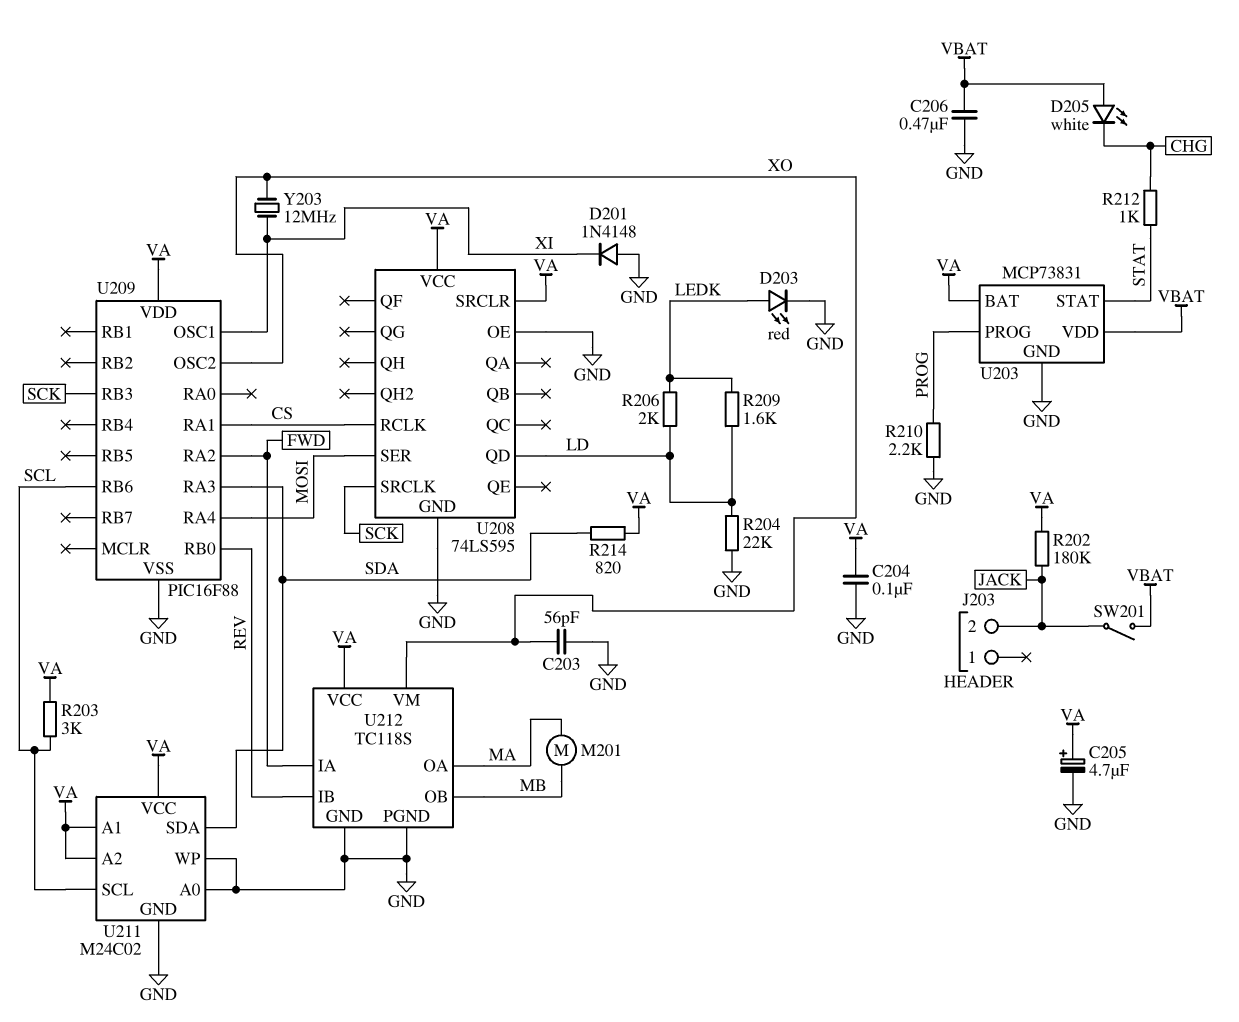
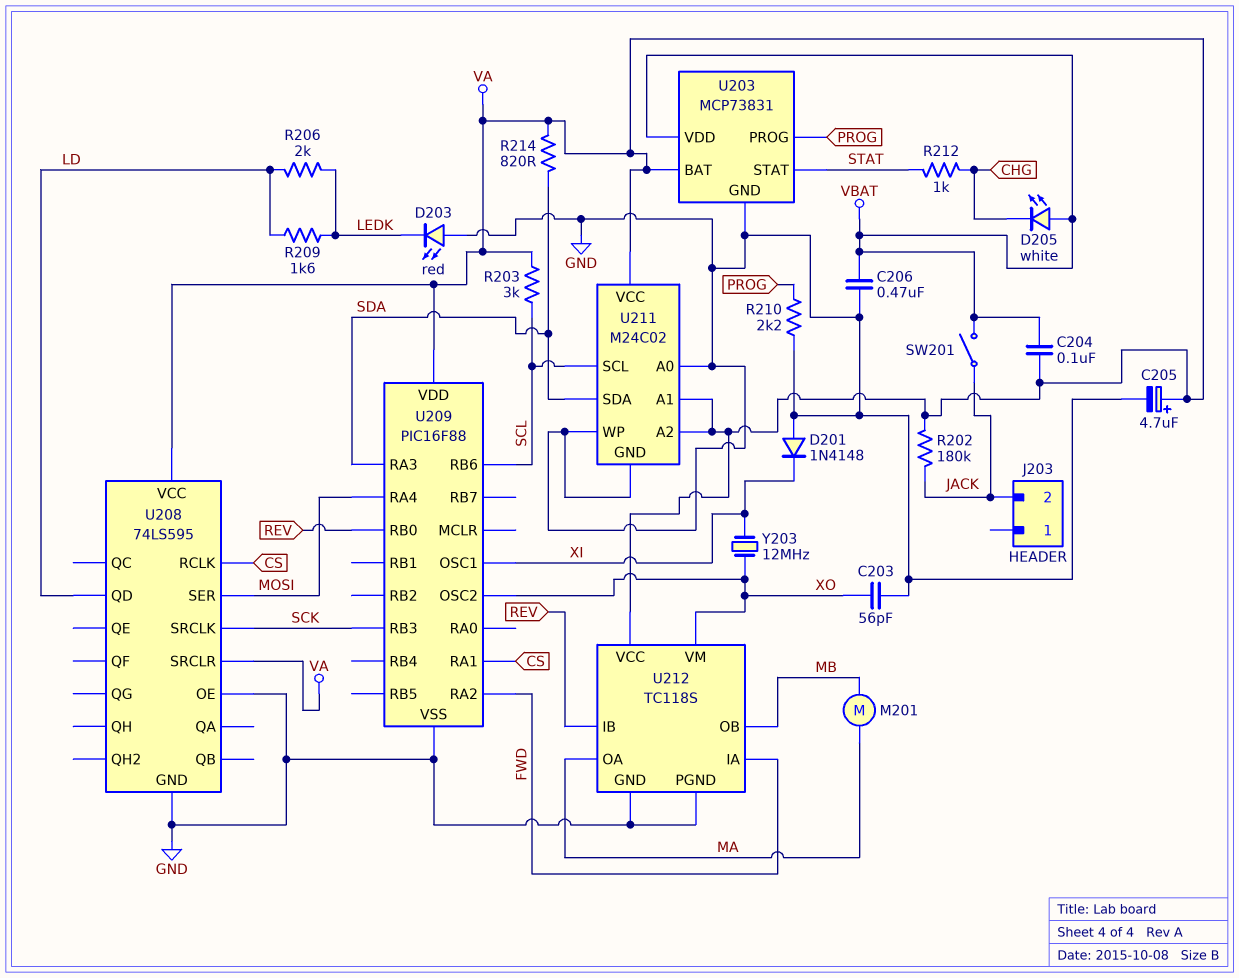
C204: 100nF (GND, VA) -> 100nF (VA, VBAT)
D203: LED red (A LEDK, K GND) -> LED red (A GND, K LEDK)
R204: 22k (GND, LD) -> none

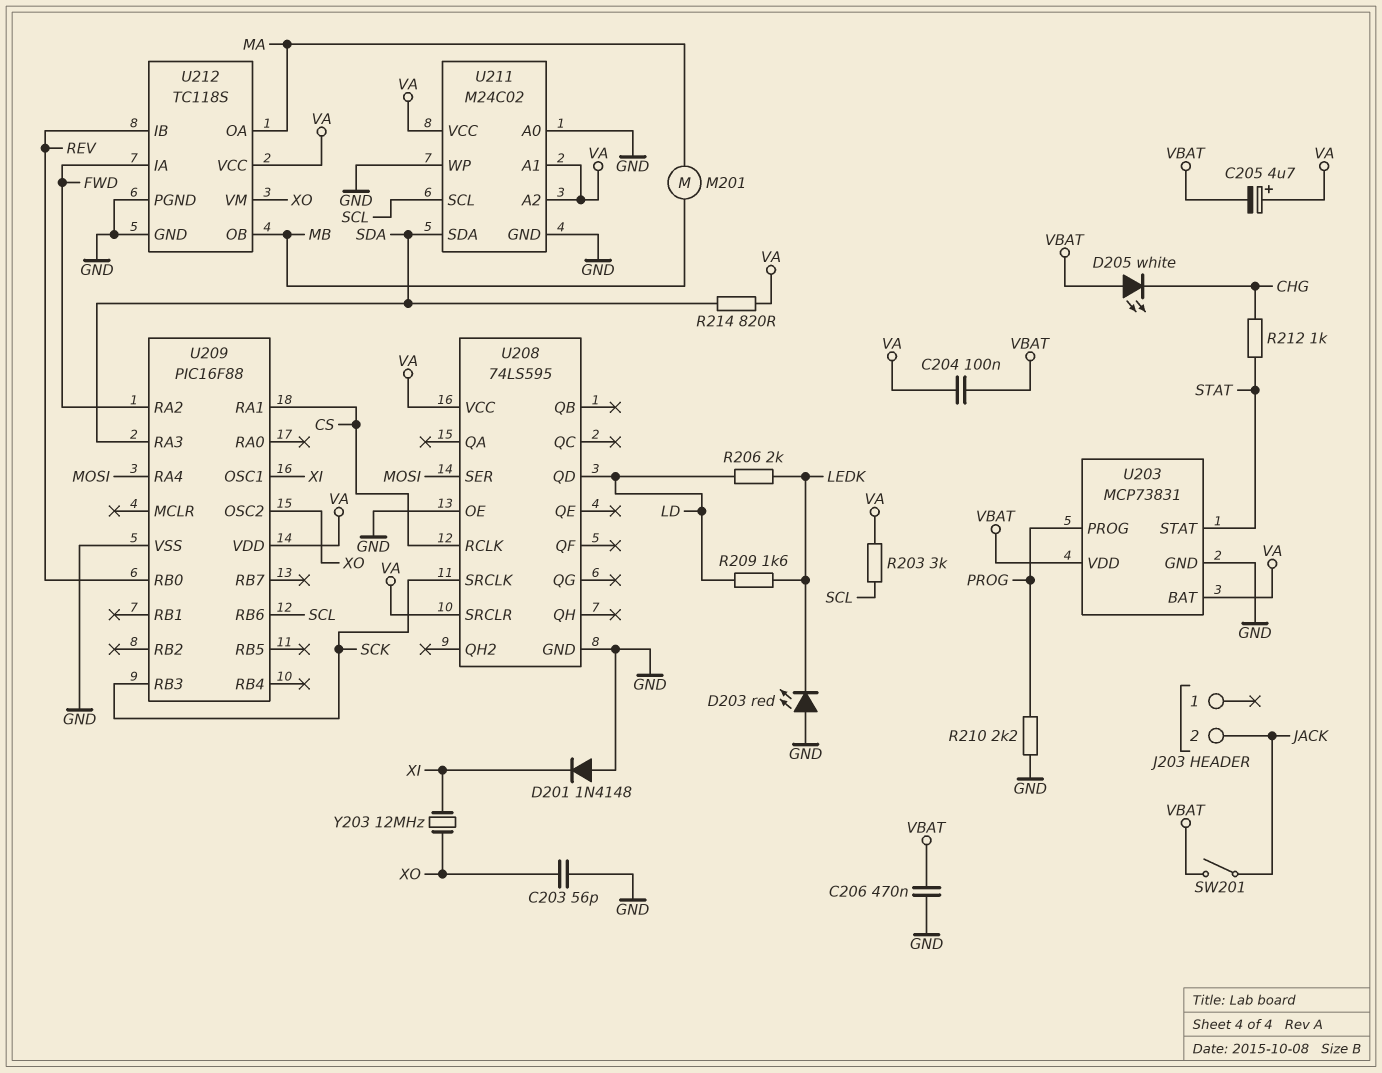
C205: 4.7uF (plus VA, minus GND) -> 4.7uF (plus VA, minus VBAT)
R202: 180k (JACK, VA) -> none

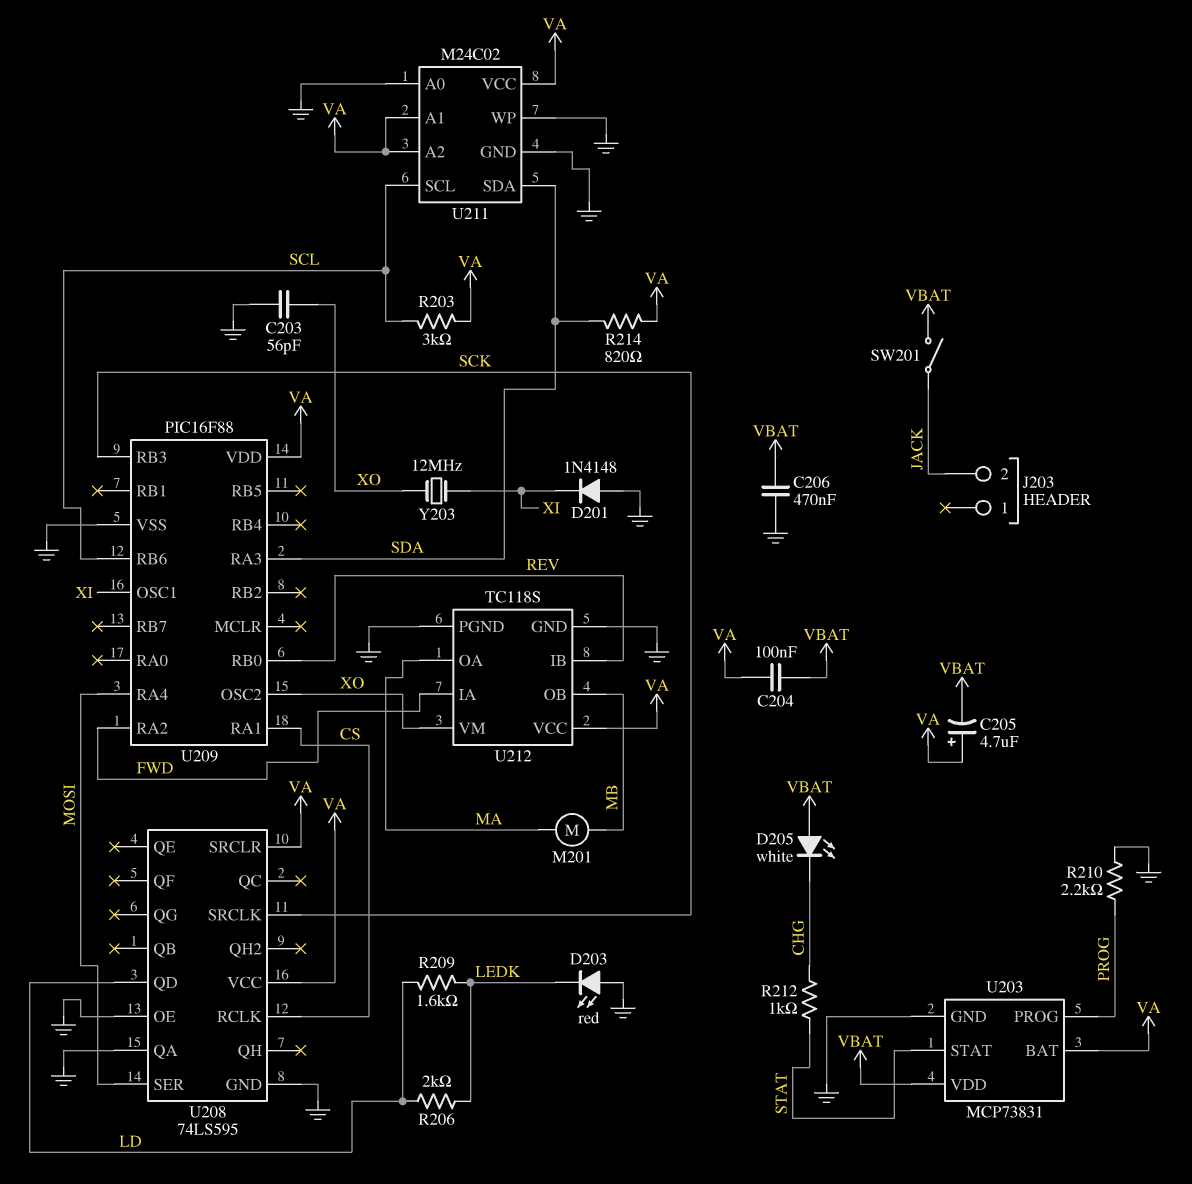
U208 pin QA: none -> GND

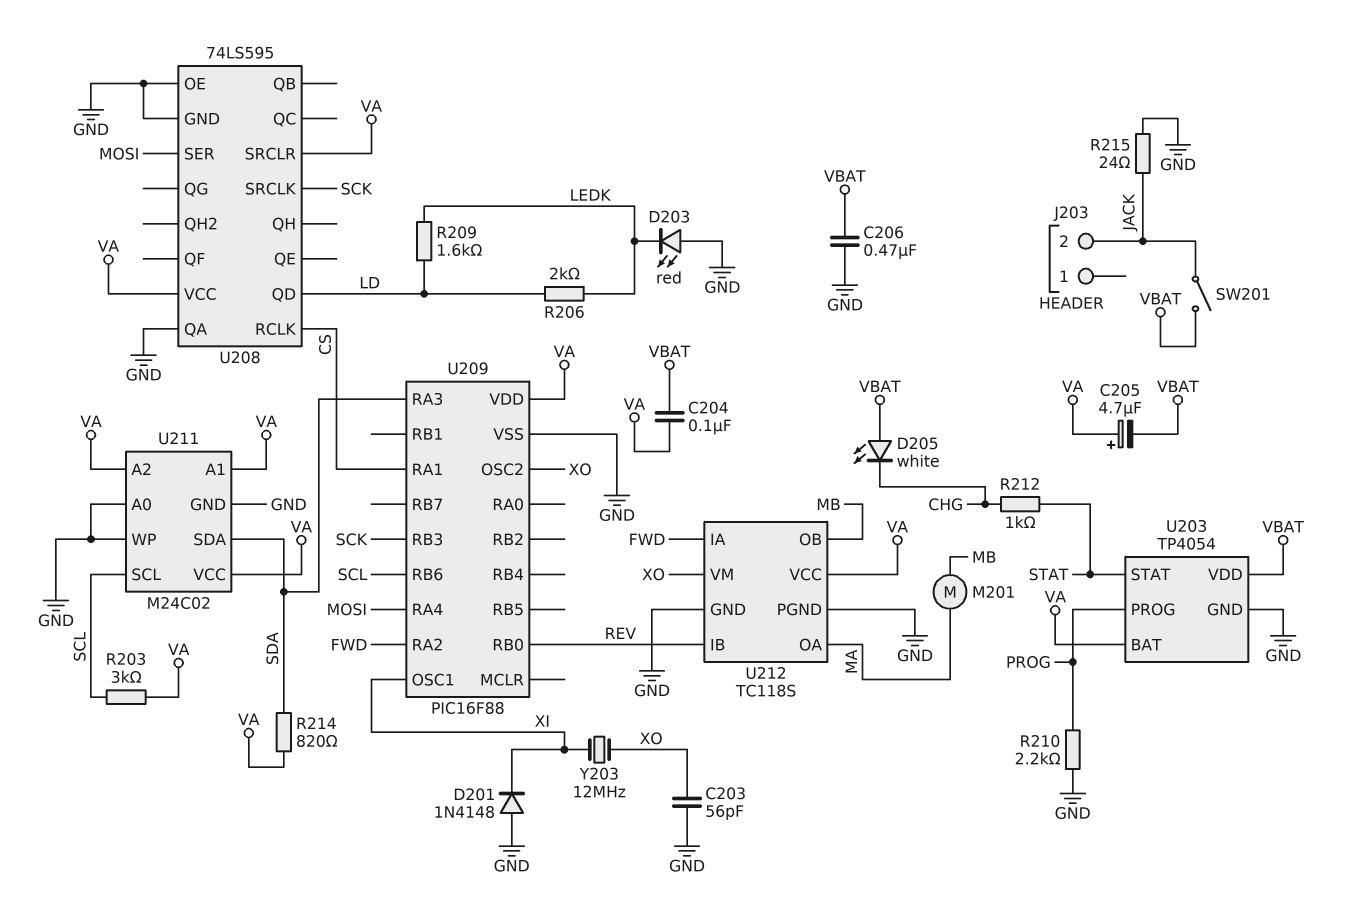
R215: none -> 24 (GND, JACK)
U203: MCP73831 -> TP4054

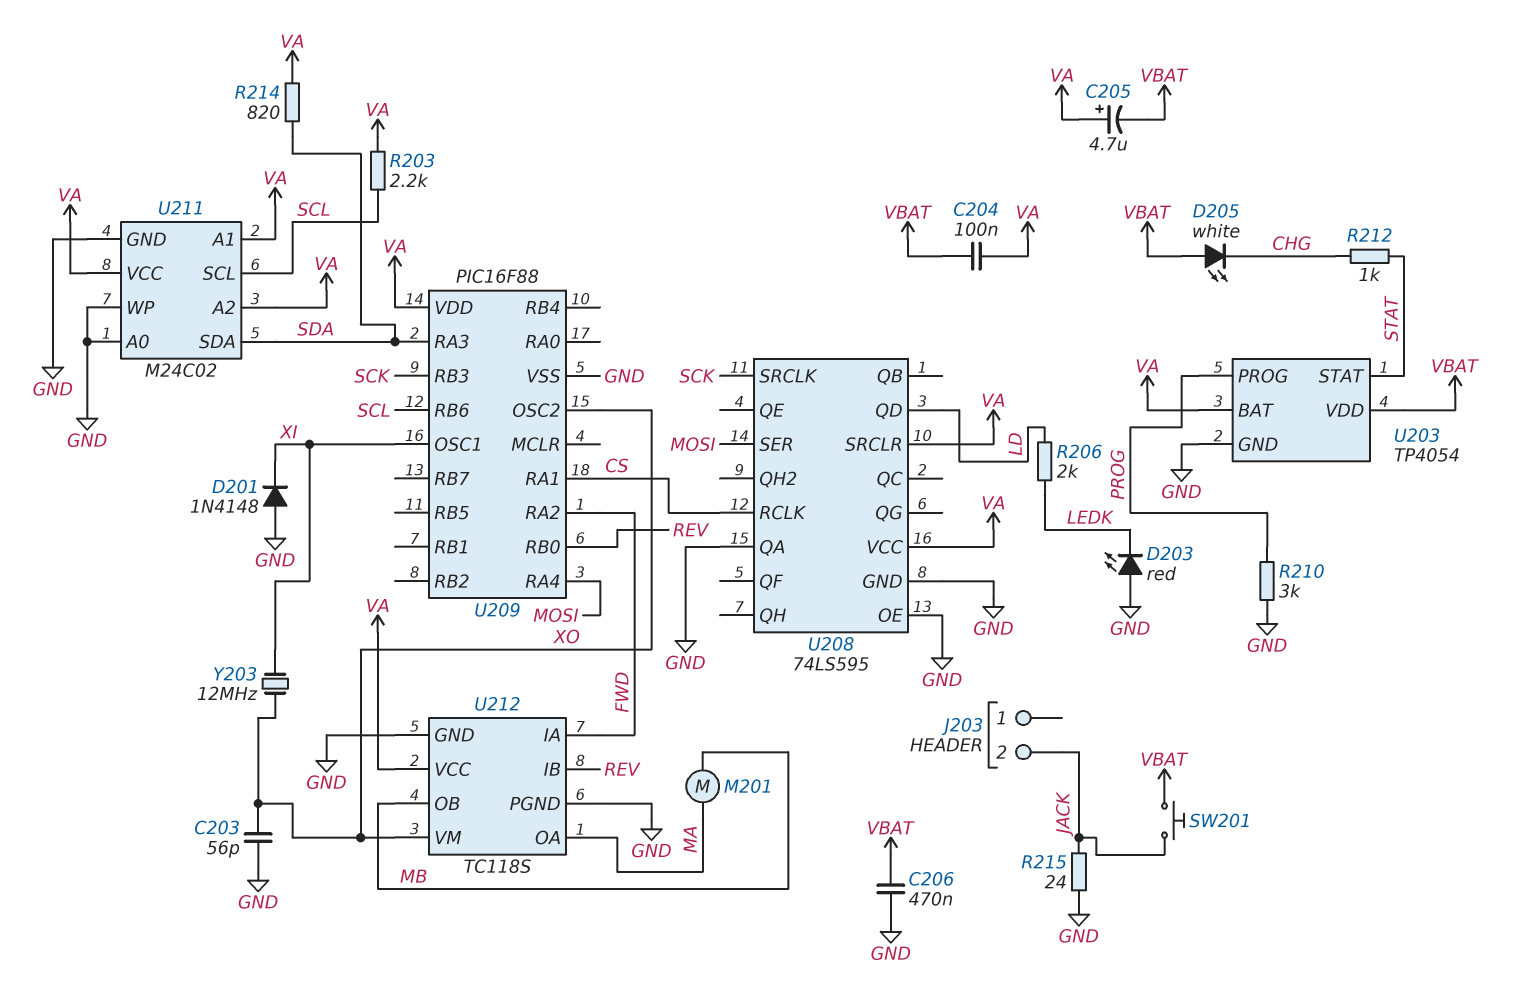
R203: 3k (SCL, VA) -> 2.2k (SCL, VA)
R209: 1.6k (LD, LEDK) -> none
R210: 2.2k (GND, PROG) -> 3k (GND, PROG)
SW201: switch (JACK, VBAT) -> button (JACK, VBAT)

